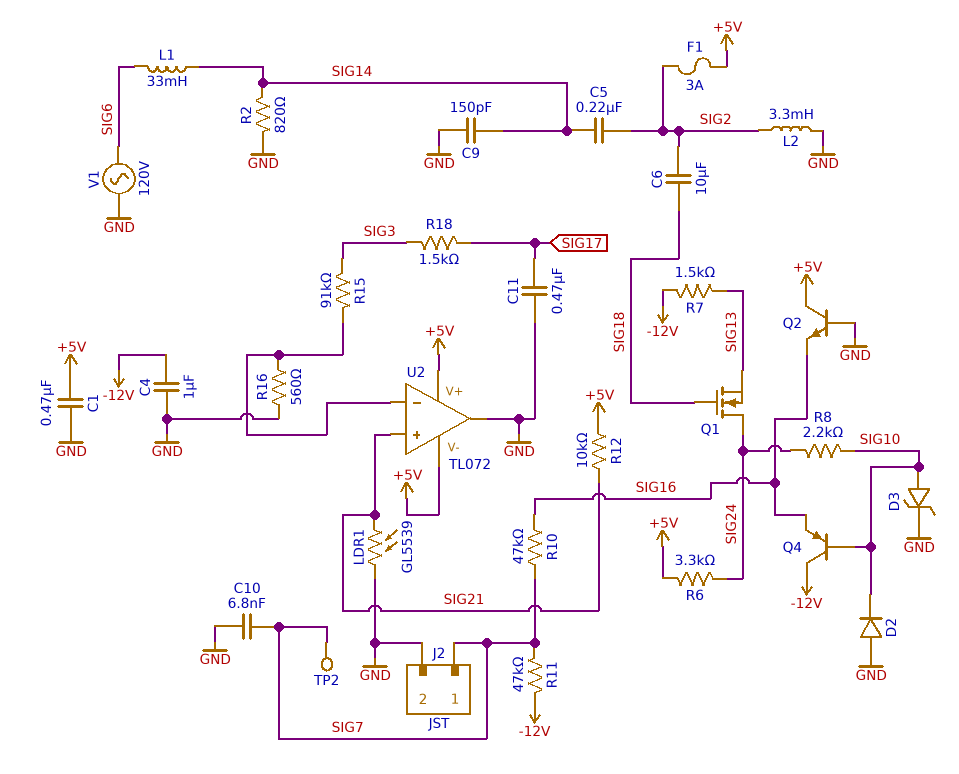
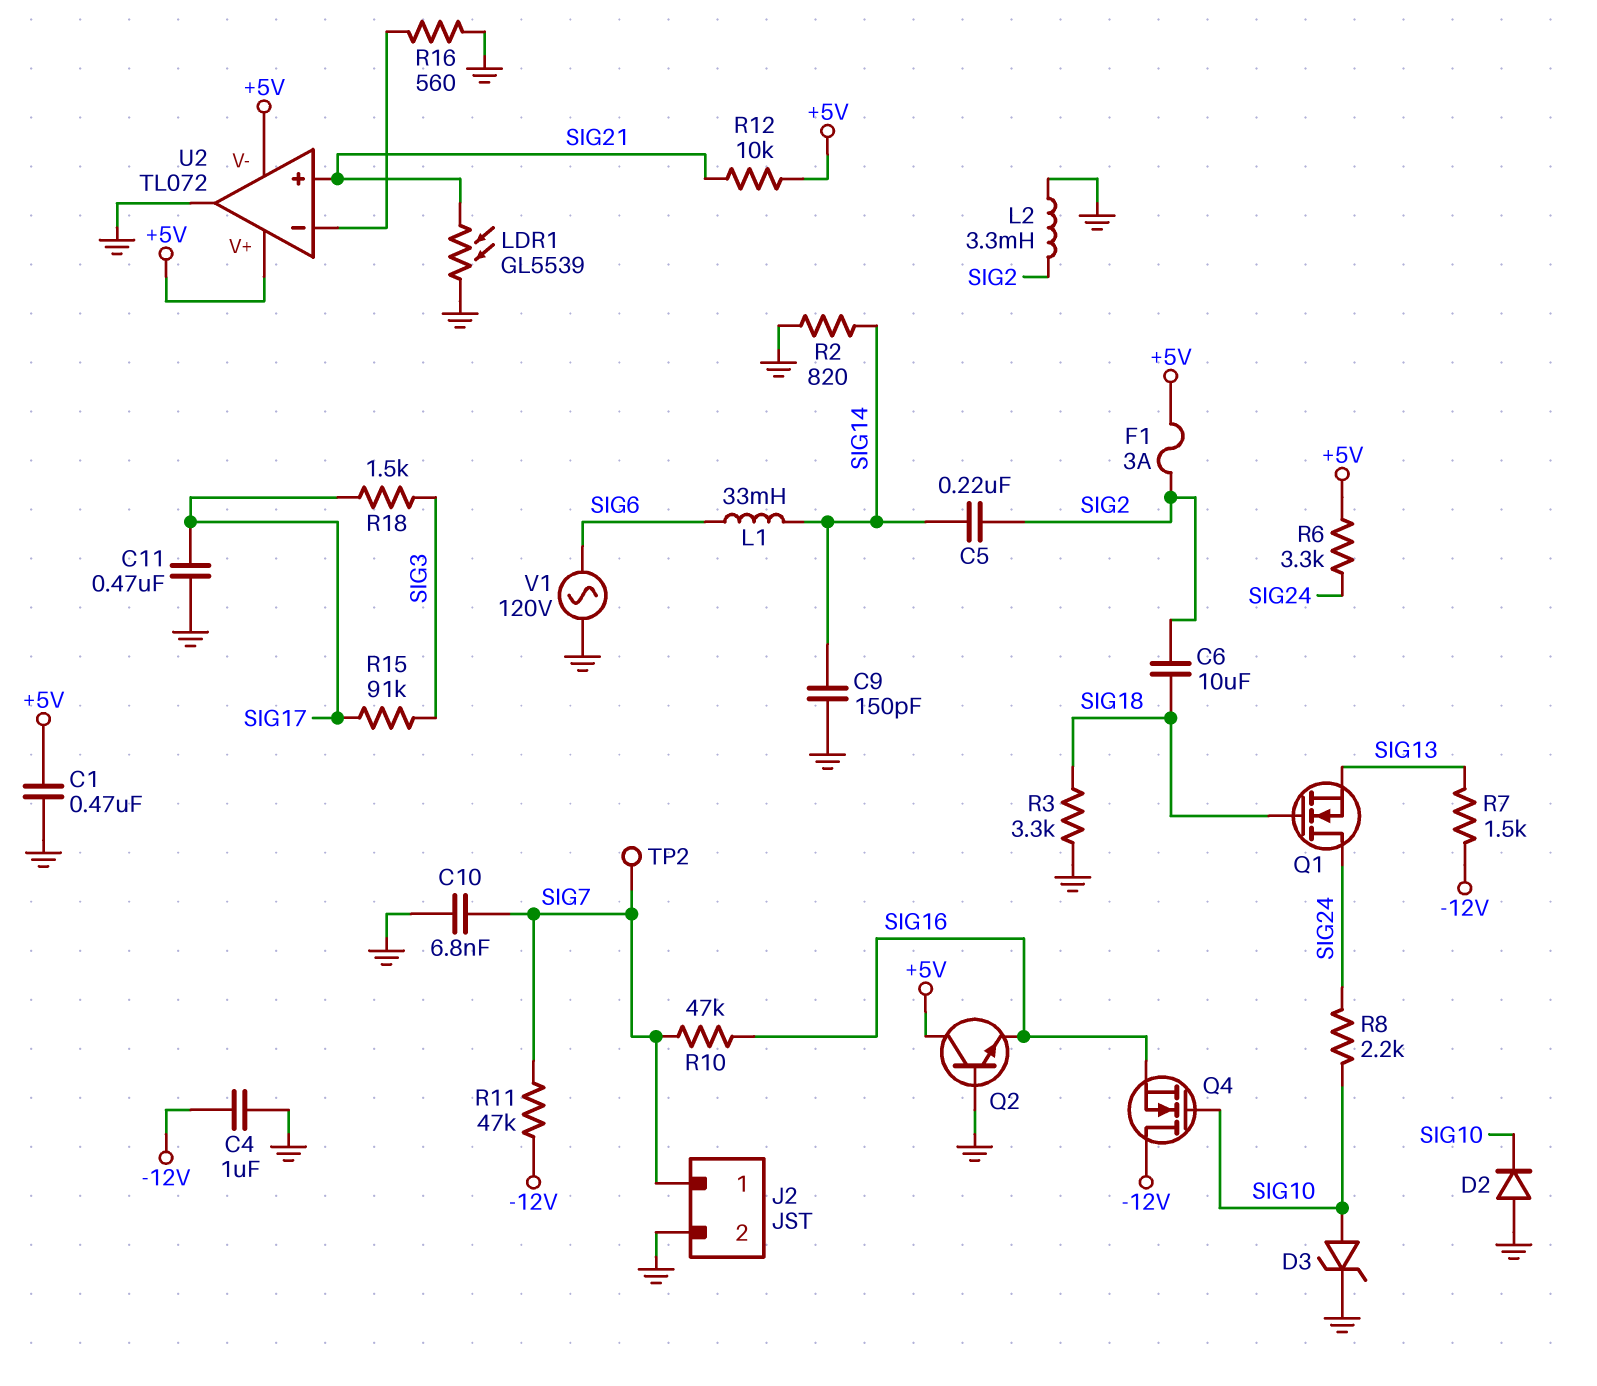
Q4: PNP (B SIG10, C -12V, E SIG16) -> NMOS (G SIG10, D -12V, S SIG16)
R3: none -> 3.3k (GND, SIG18)
R15: 91k (SIG3, U2/in-) -> 91k (SIG3, SIG17)

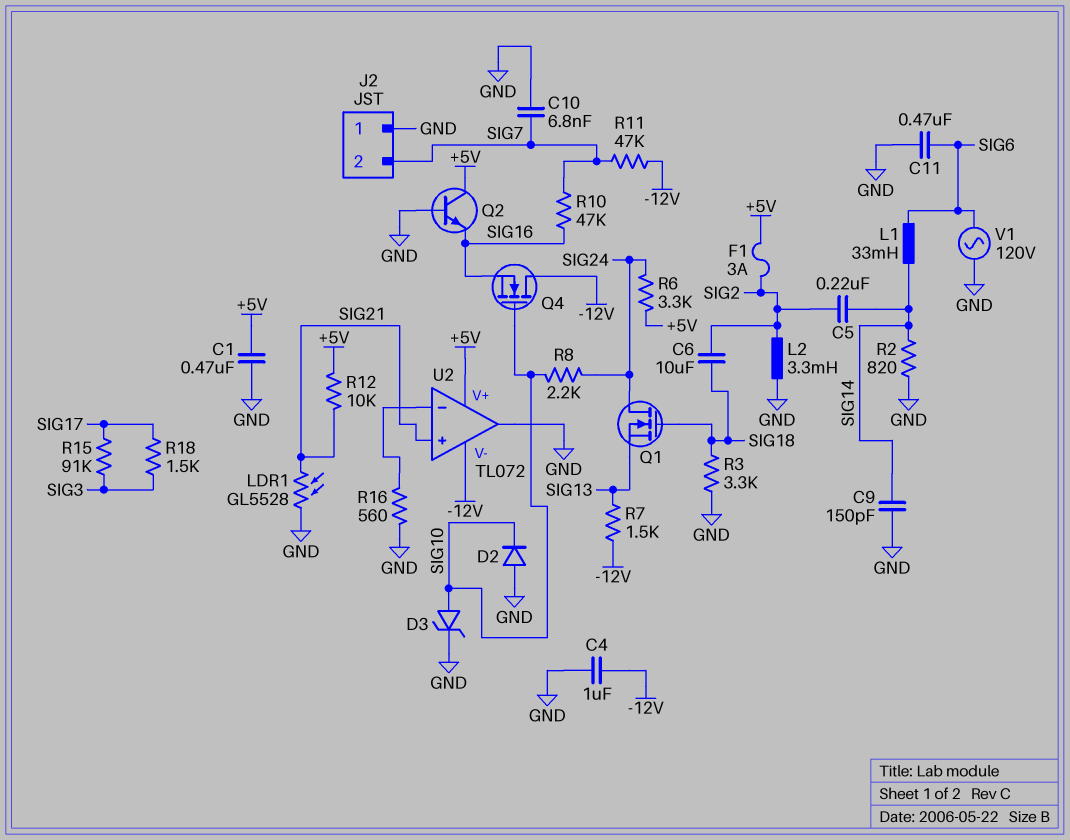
C11: 470nF (GND, SIG17) -> 470nF (GND, SIG6)
J2 pin 1: SIG7 -> GND
J2 pin 2: GND -> SIG7
LDR1: GL5539 (GND, SIG21) -> GL5528 (GND, SIG21)
TP2: test point (SIG7) -> none
U2 pin V-: +5V -> -12V

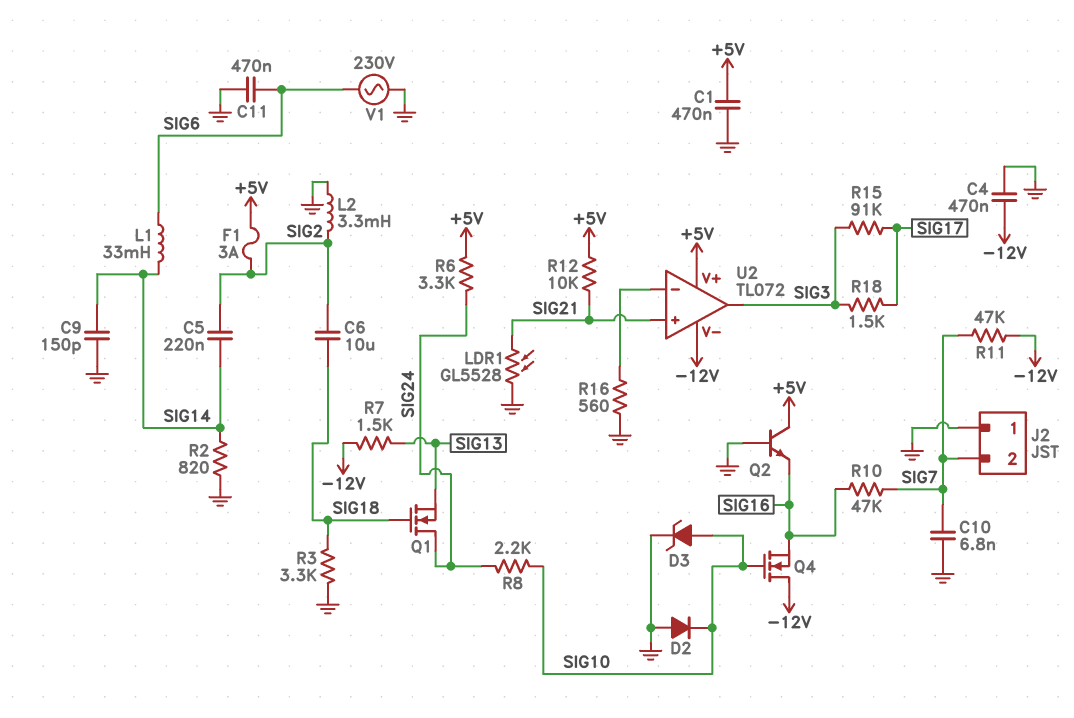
C4: 1uF (-12V, GND) -> 470nF (-12V, GND)
U2 pin out: GND -> SIG3
V1: AC 120V (GND, SIG6) -> AC 230V (GND, SIG6)

